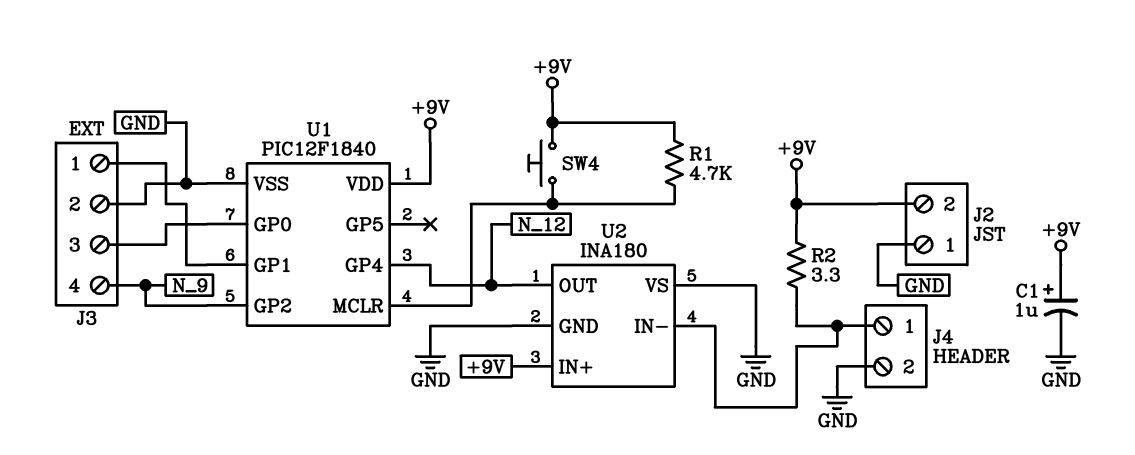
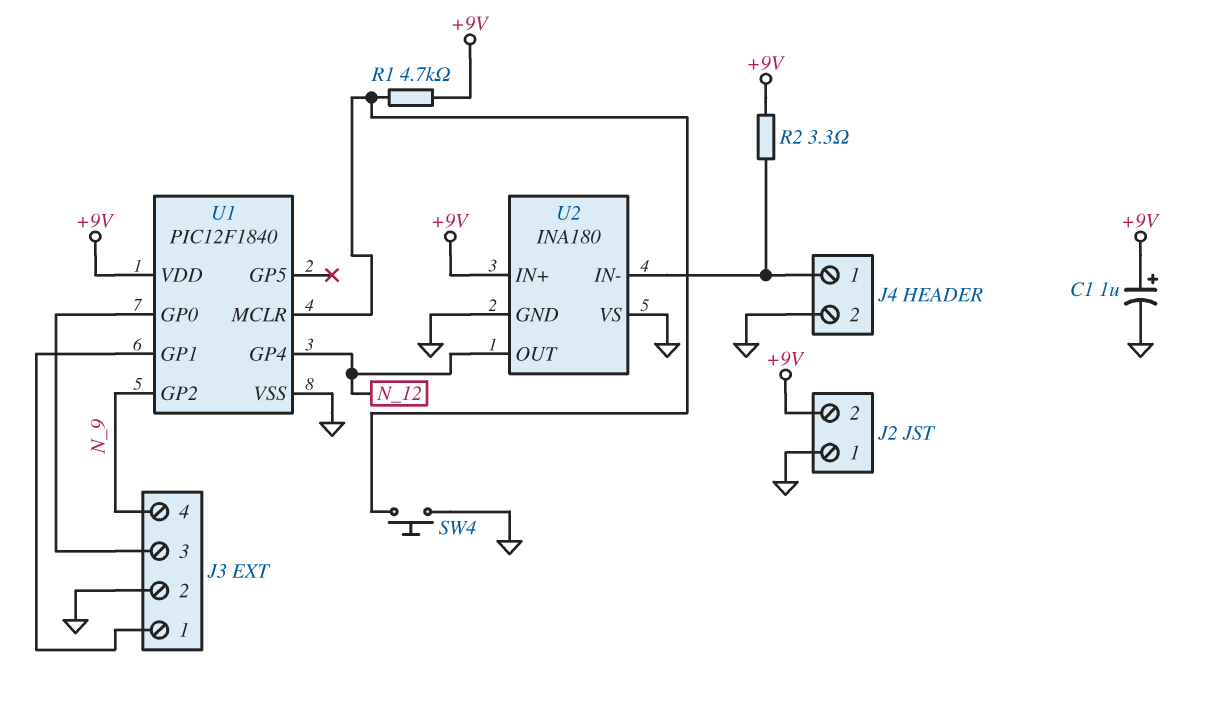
SW4: button (+9V, U1/MCLR) -> button (GND, U1/MCLR)

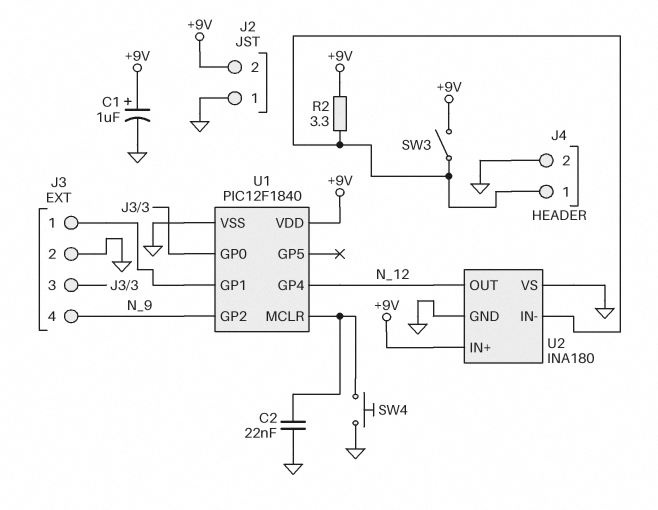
C2: none -> 22nF (GND, U1/MCLR)
R1: 4.7k (+9V, U1/MCLR) -> none
SW3: none -> switch (+9V, J4/1)

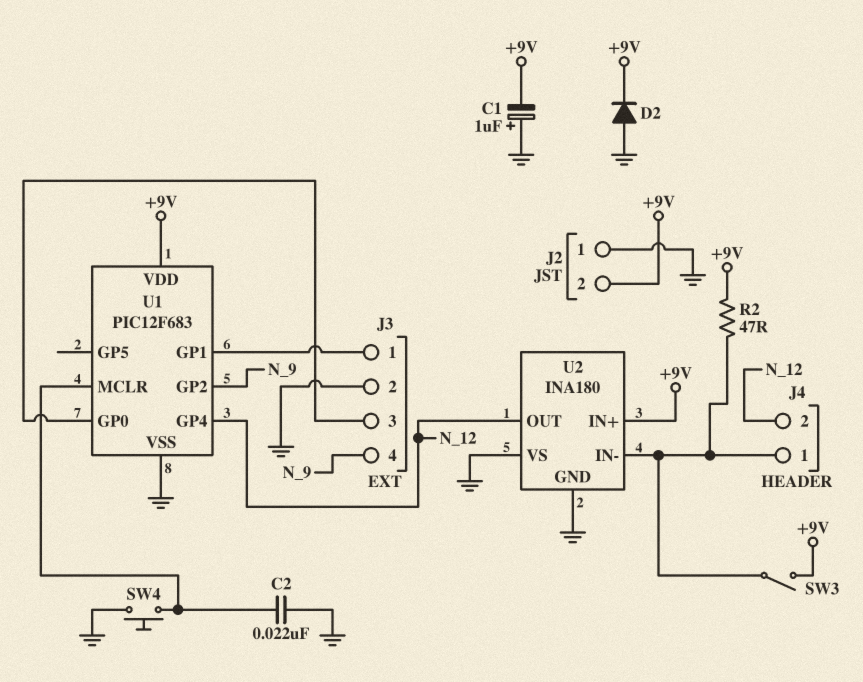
C1: 1uF (plus +9V, minus GND) -> 1uF (plus GND, minus +9V)
D2: none -> diode (A GND, K +9V)
J4 pin 2: GND -> N_12
R2: 3.3 (+9V, J4/1) -> 47 (+9V, J4/1)
U1: PIC12F1840 -> PIC12F683

